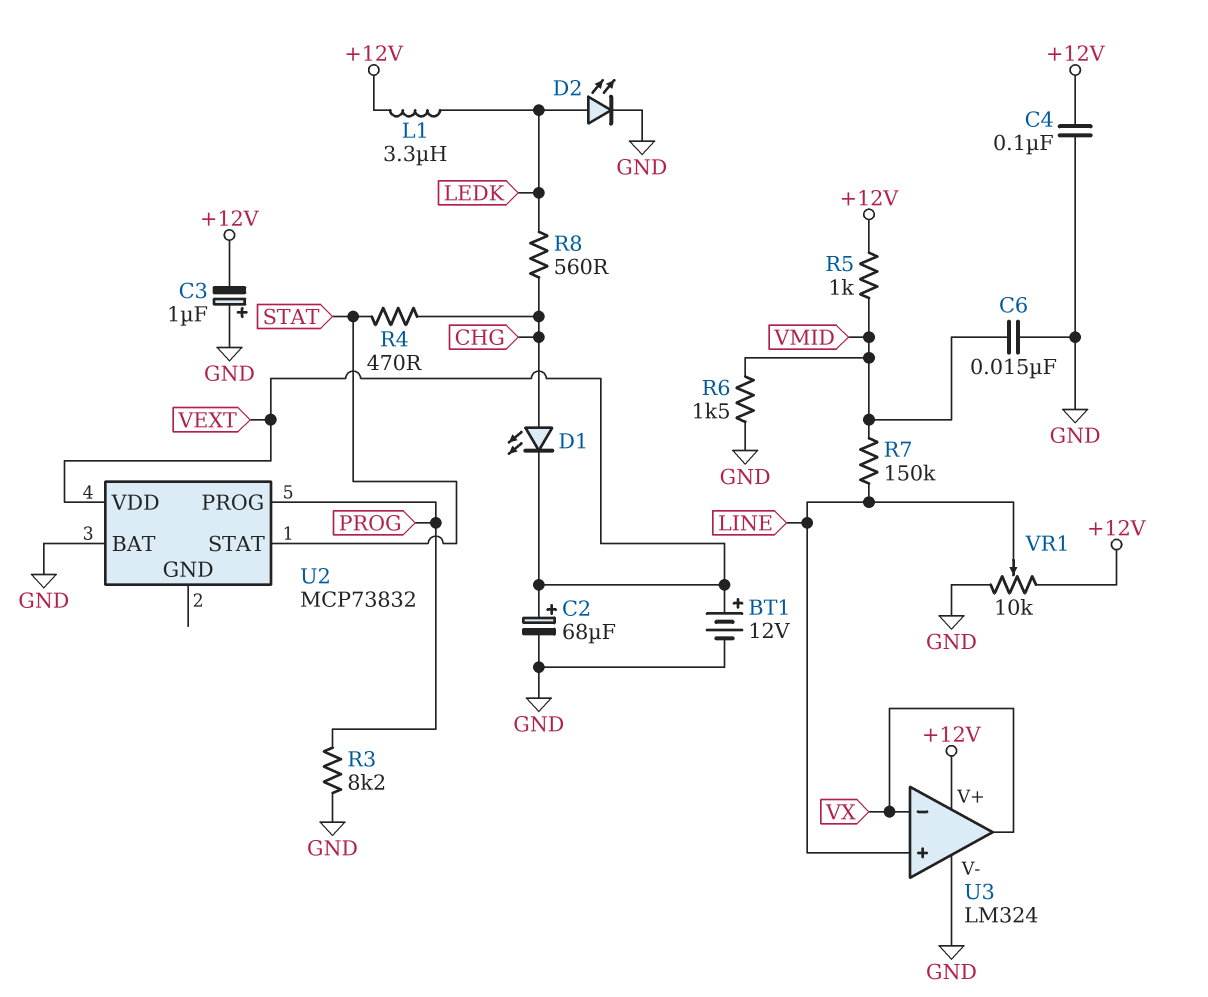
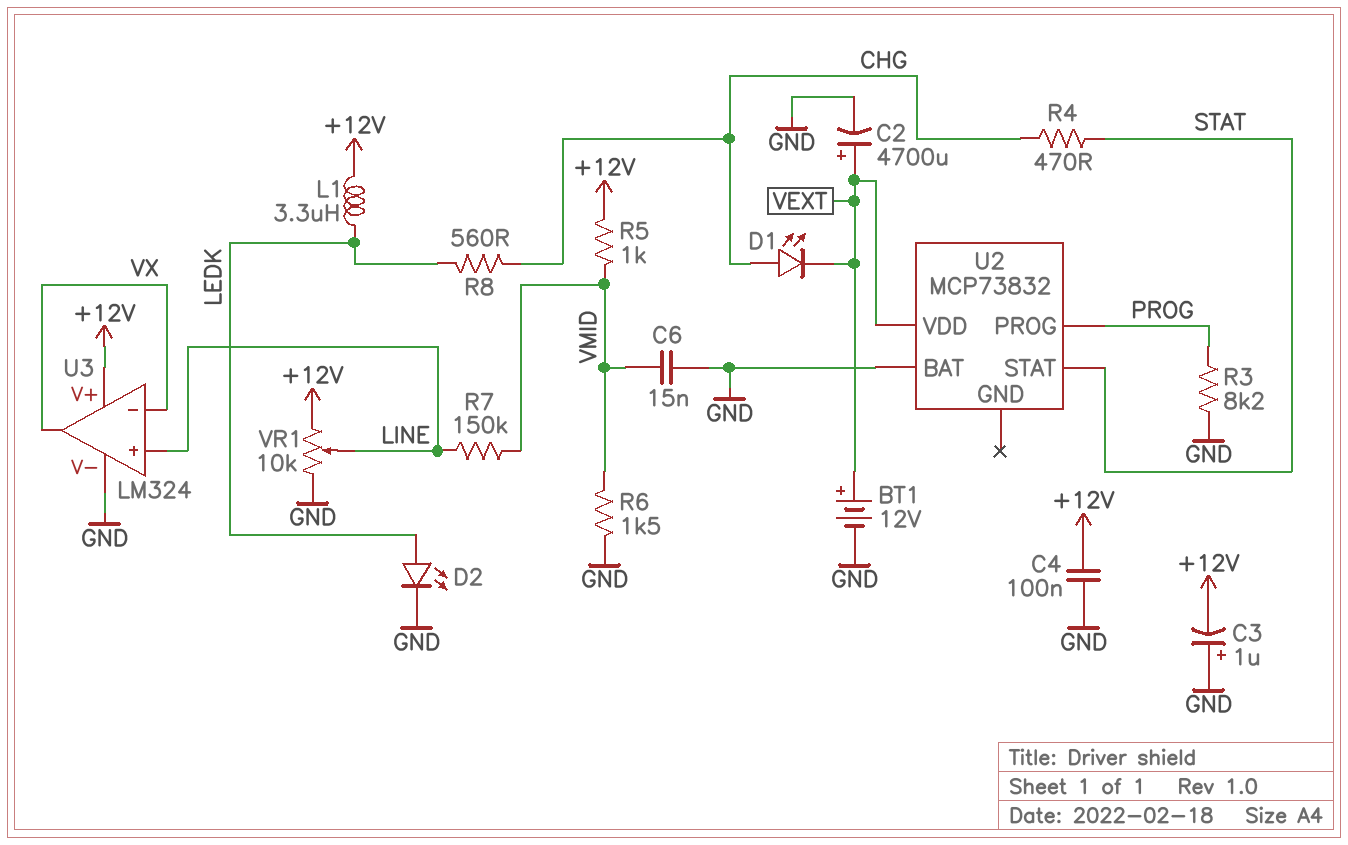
C2: 68uF (plus VEXT, minus GND) -> 4700uF (plus VEXT, minus GND)

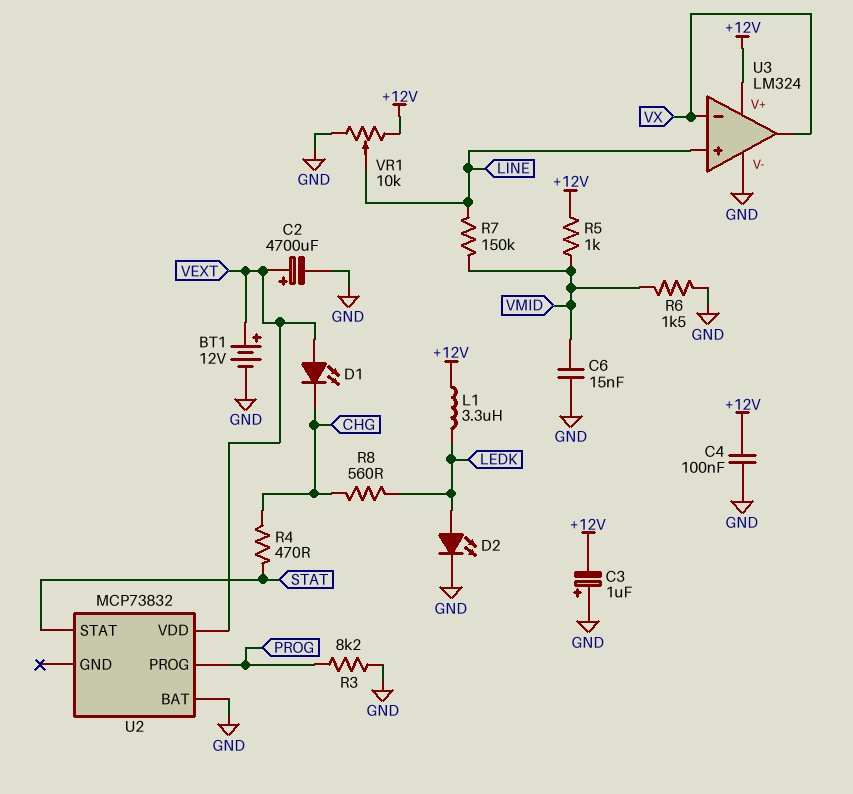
D1: LED (A CHG, K VEXT) -> LED (A VEXT, K CHG)

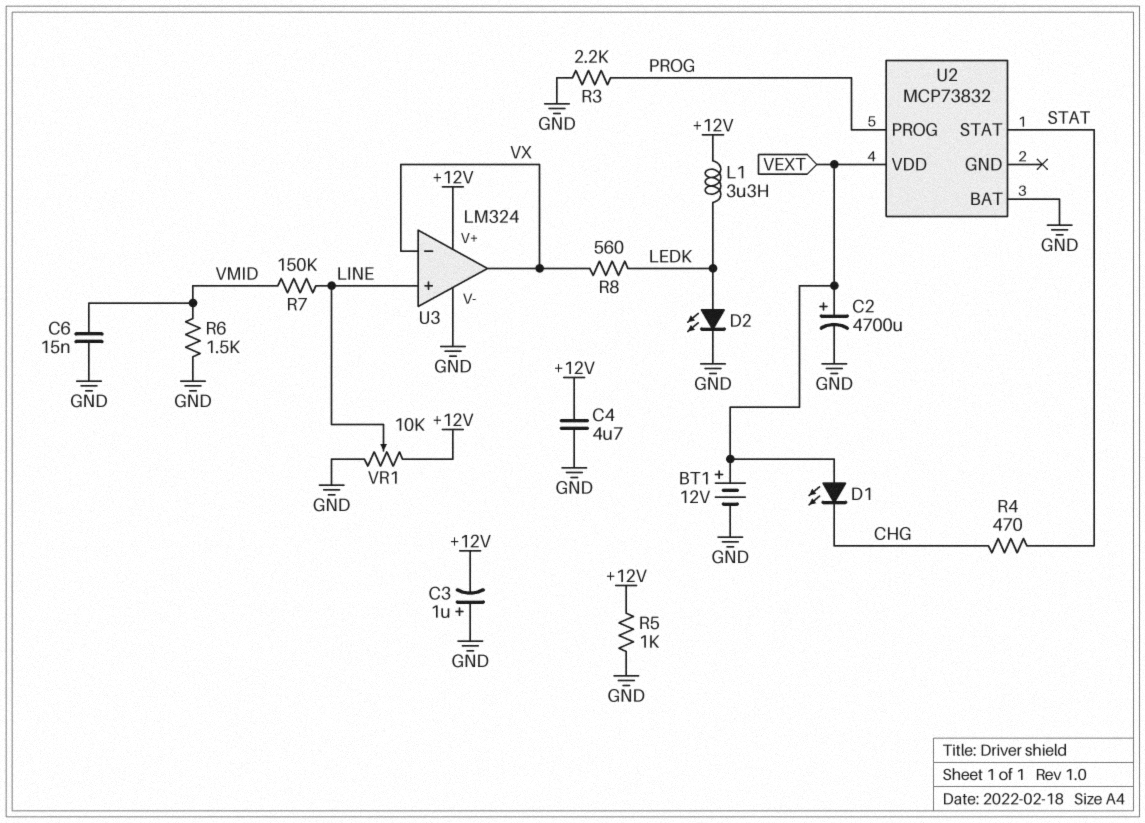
C4: 100nF (+12V, GND) -> 4.7uF (+12V, GND)
R3: 8.2k (GND, PROG) -> 2.2k (GND, PROG)
R5: 1k (+12V, VMID) -> 1k (+12V, GND)
R8: 560 (CHG, LEDK) -> 560 (LEDK, VX)

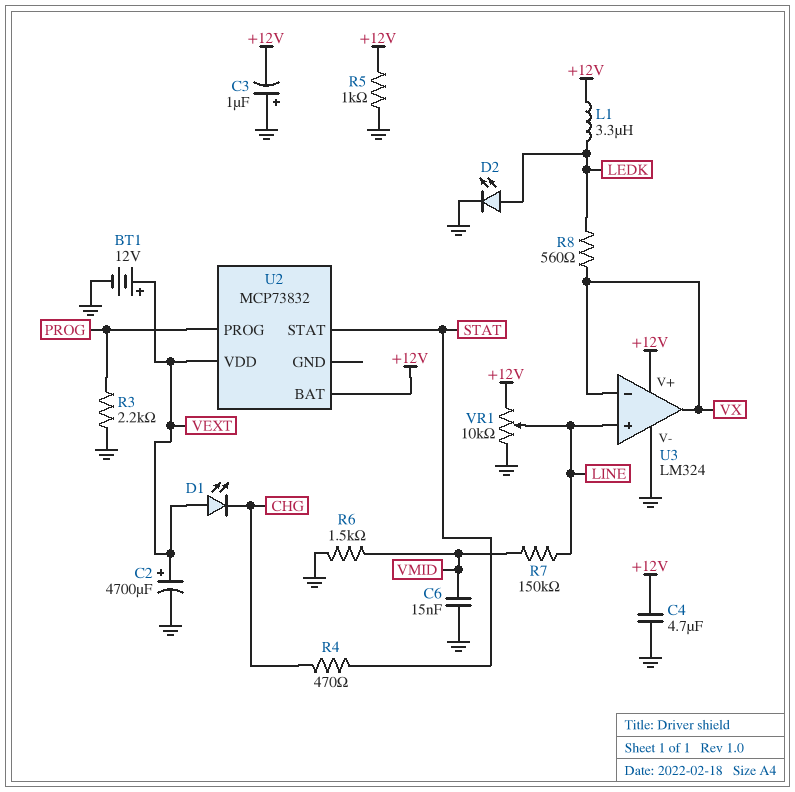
U2 pin BAT: GND -> +12V

